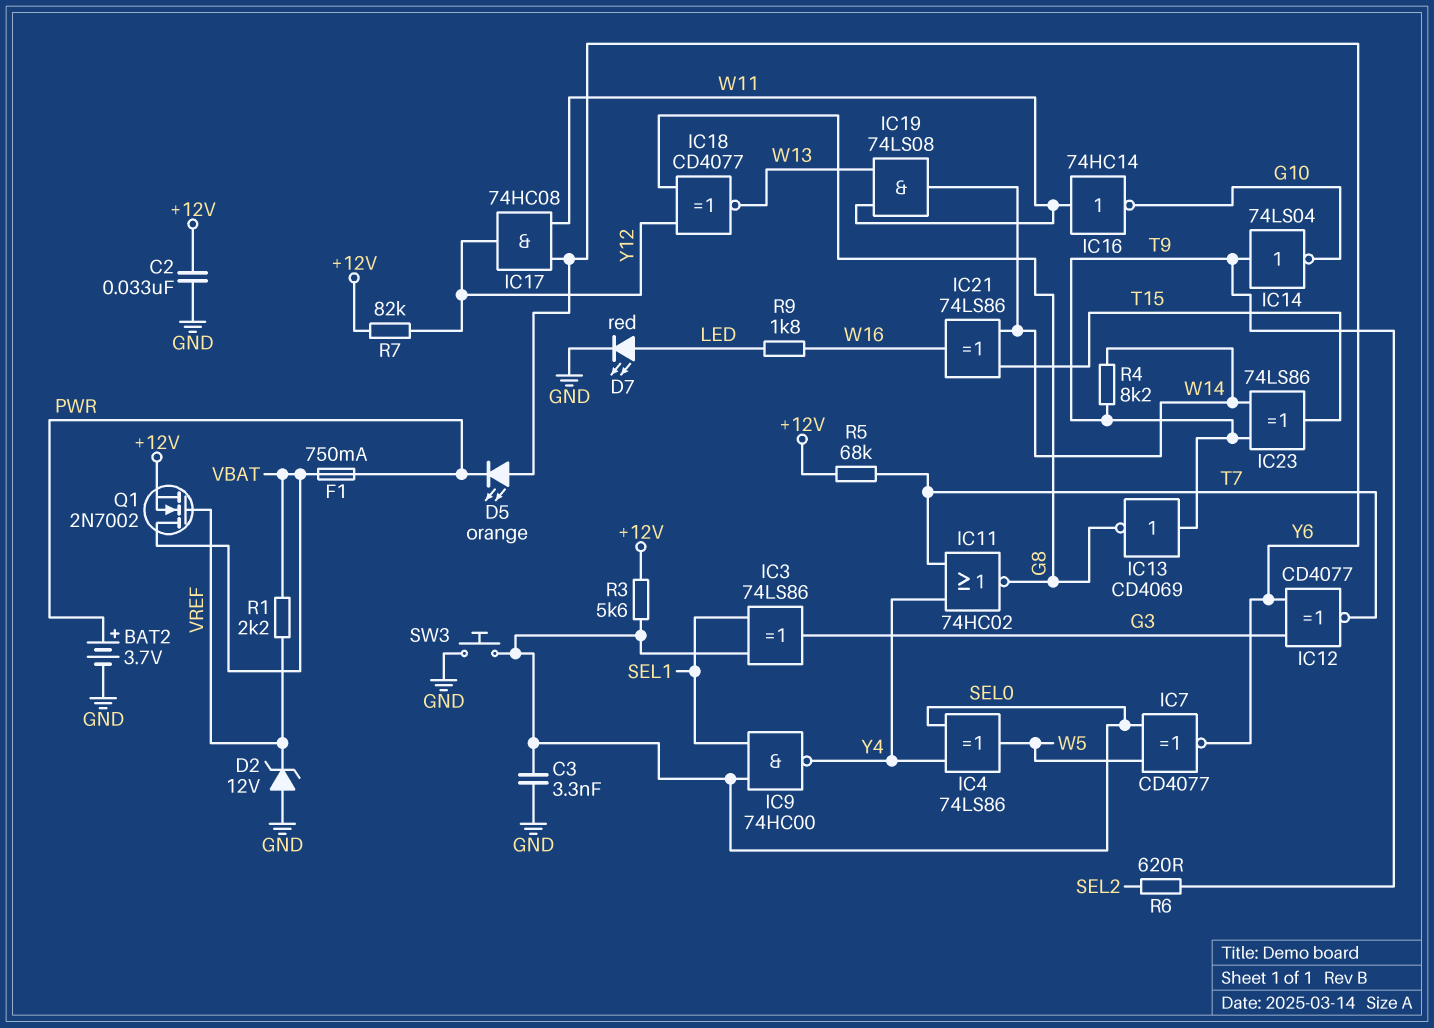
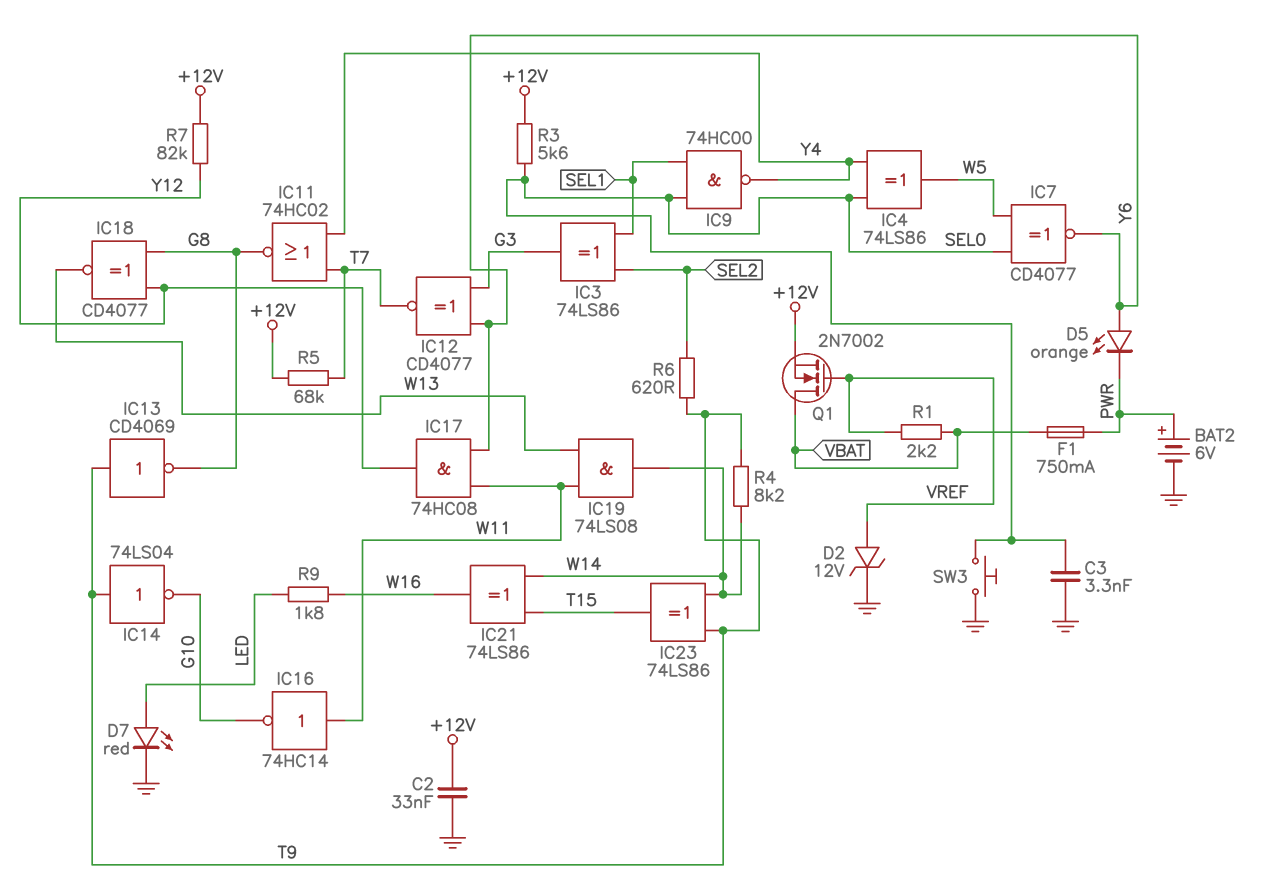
BAT2: 3.7V (plus PWR, minus GND) -> 6V (plus PWR, minus GND)
D2: zener 12V (A GND, K VREF) -> zener 12V (A VREF, K GND)
IC3: XOR 74LS86 (in SEL0, in SEL1, out G3) -> XOR 74LS86 (in SEL1, in SEL2, out G3)

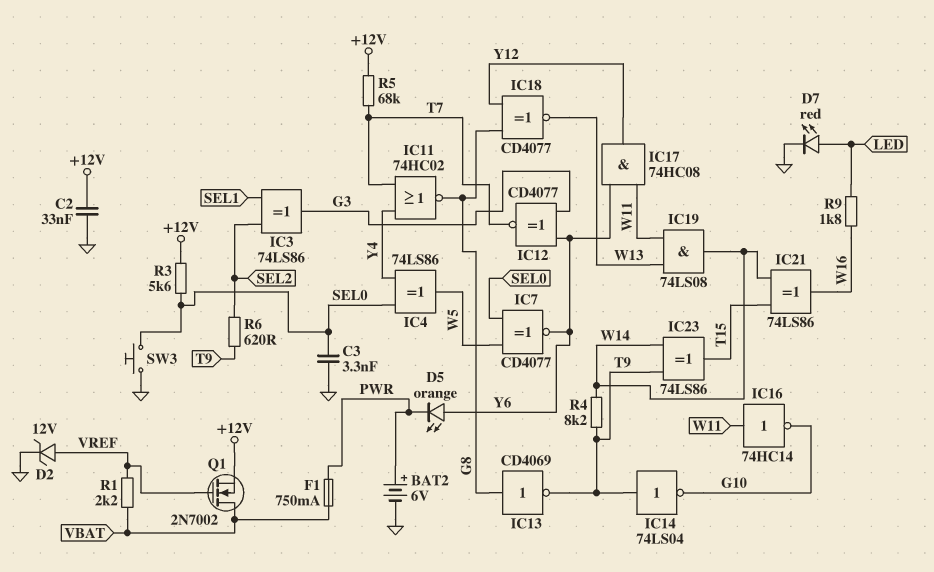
IC9: NAND 74HC00 (in SEL0, in SEL1, out Y4) -> none
IC13: NOT CD4069 (in T9, out G8) -> NOT CD4069 (in G8, out T9)
R7: 82k (+12V, Y12) -> none

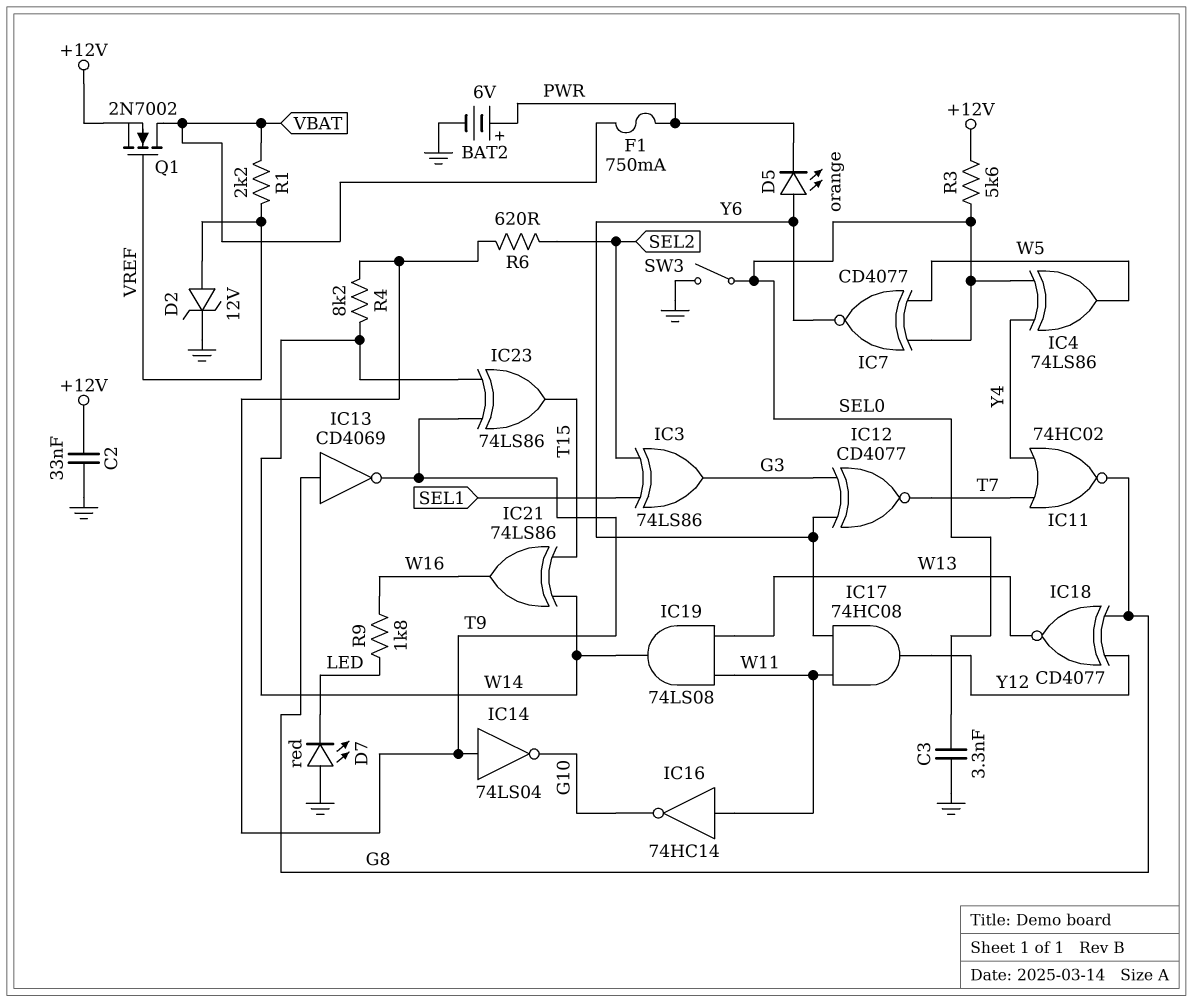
D7: LED red (A LED, K GND) -> LED red (A GND, K LED)
R5: 68k (+12V, T7) -> none
SW3: button (GND, SEL0) -> switch (GND, SEL0)

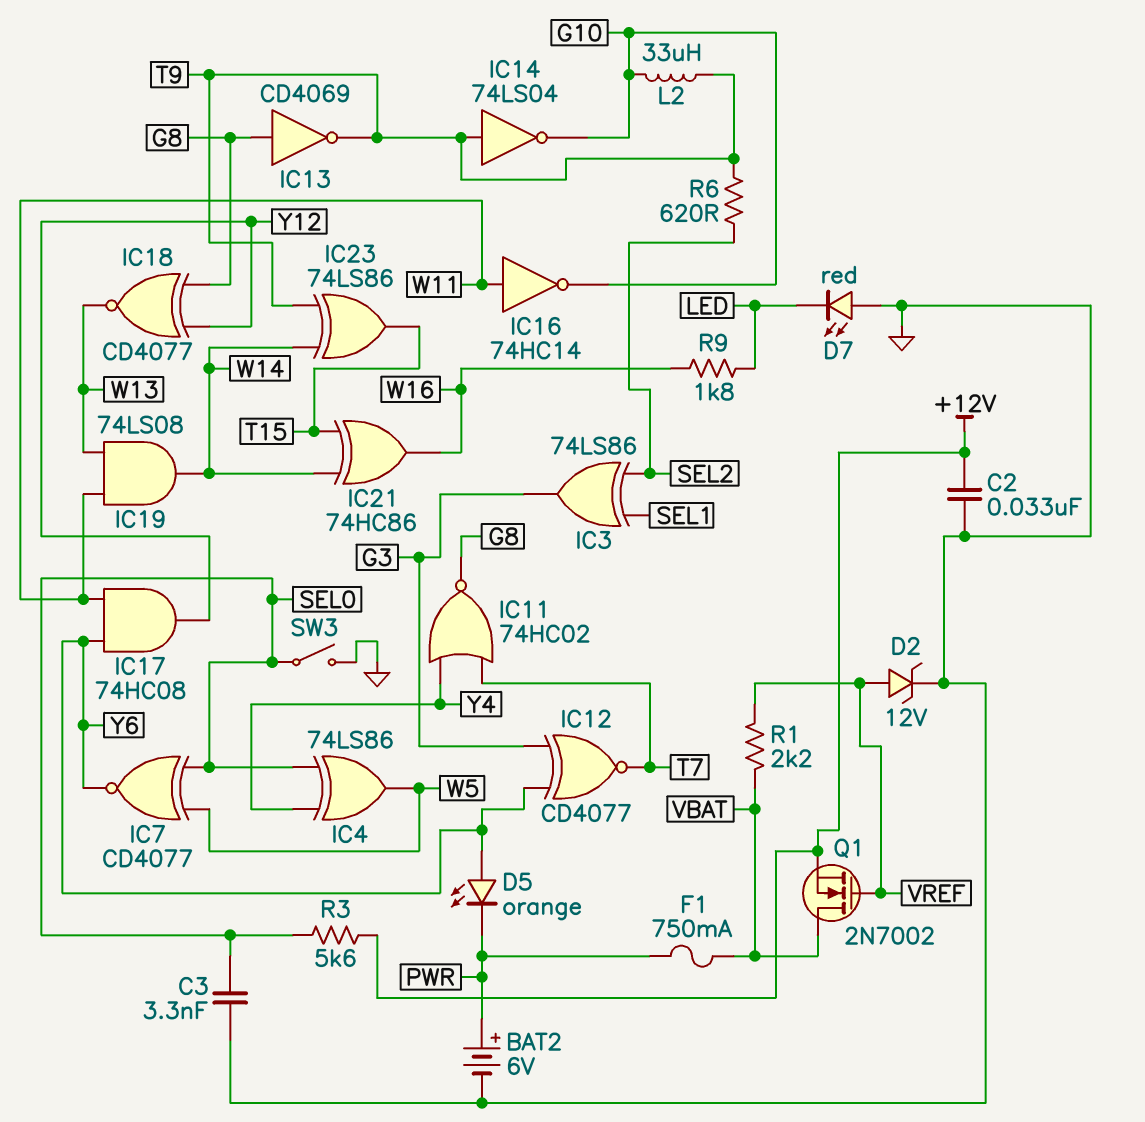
IC21: XOR 74LS86 (in T15, in W14, out W16) -> XOR 74HC86 (in T15, in W14, out W16)
L2: none -> 33uH (G10, T9)
R4: 8.2k (T9, W14) -> none

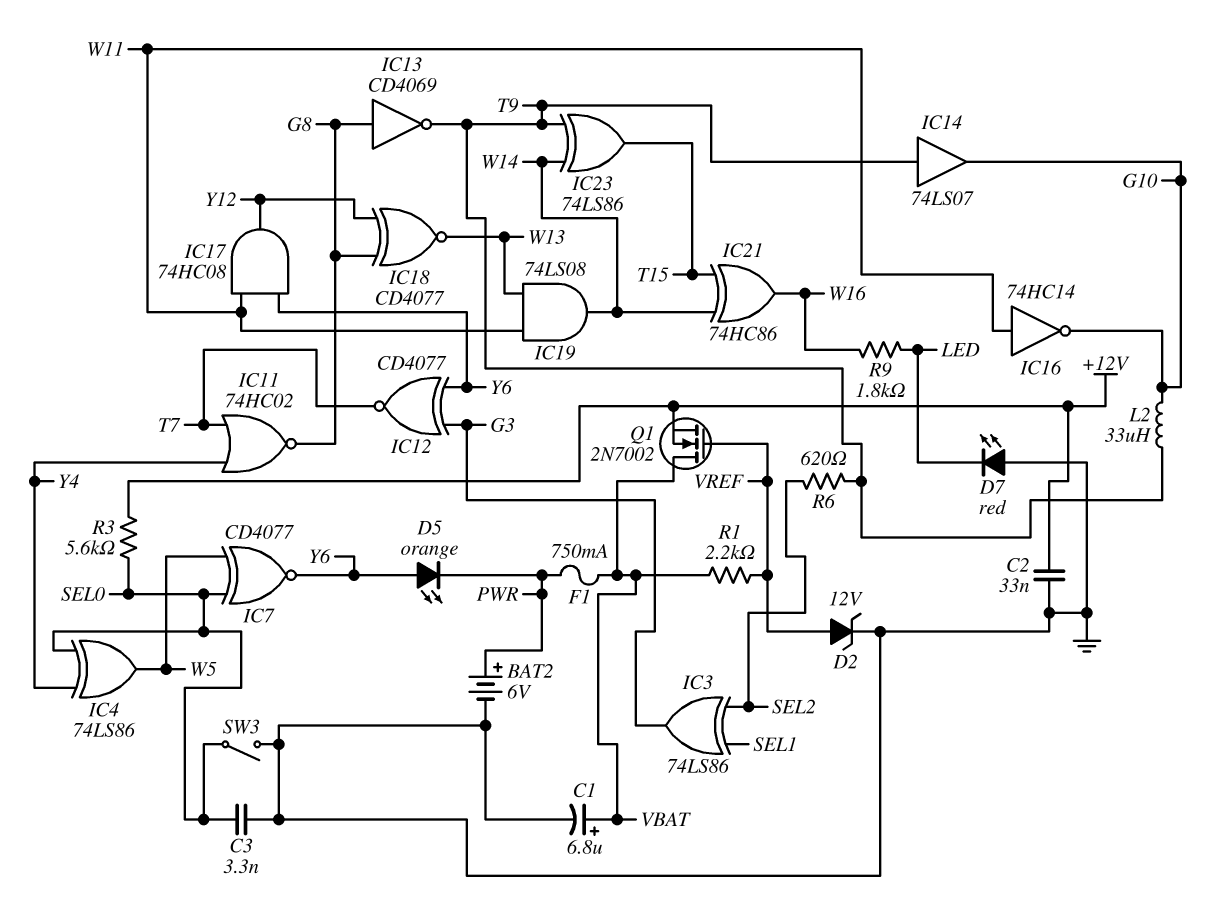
C1: none -> 6.8uF (plus VBAT, minus GND)
IC14: NOT 74LS04 (in T9, out G10) -> buffer 74LS07 (in T9, out G10)

